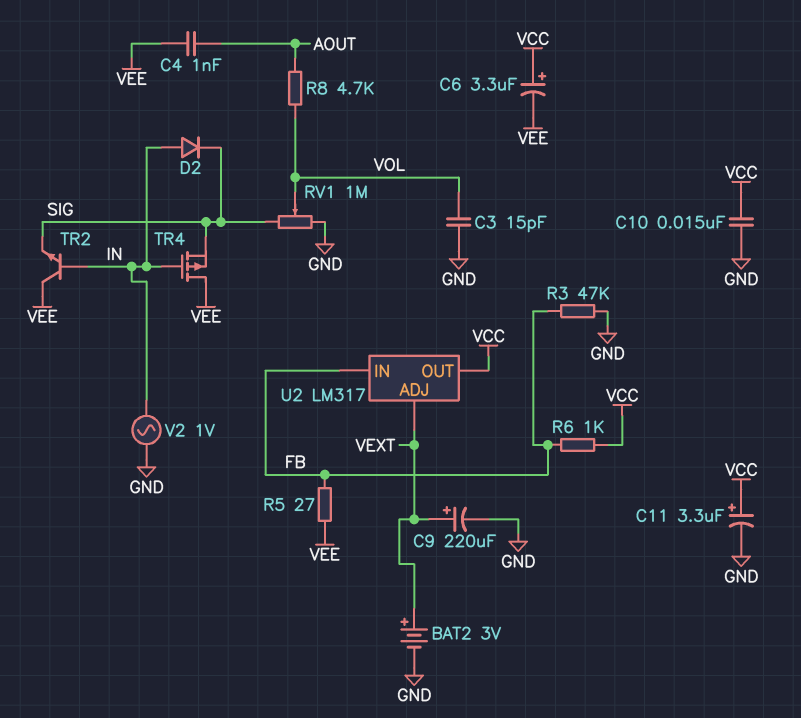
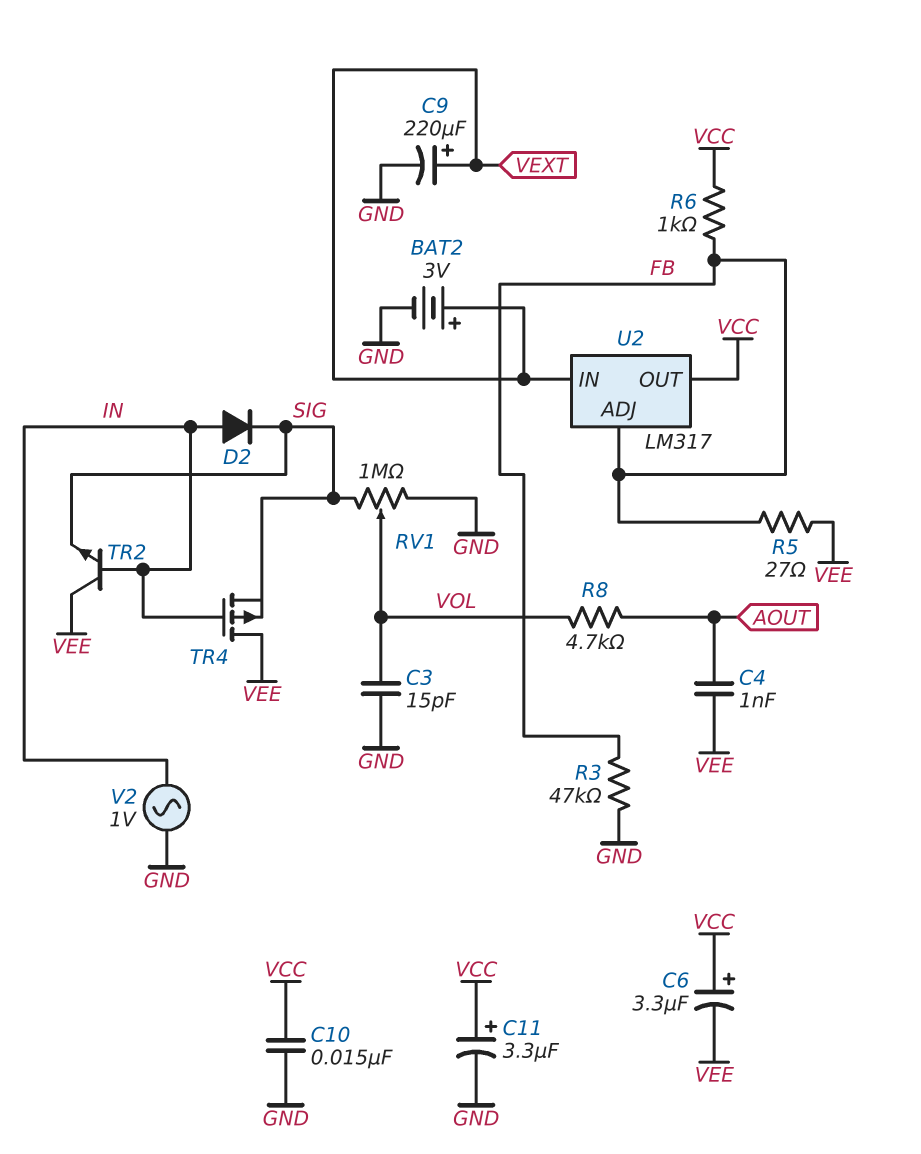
U2 pin ADJ: VEXT -> FB
U2 pin IN: FB -> VEXT

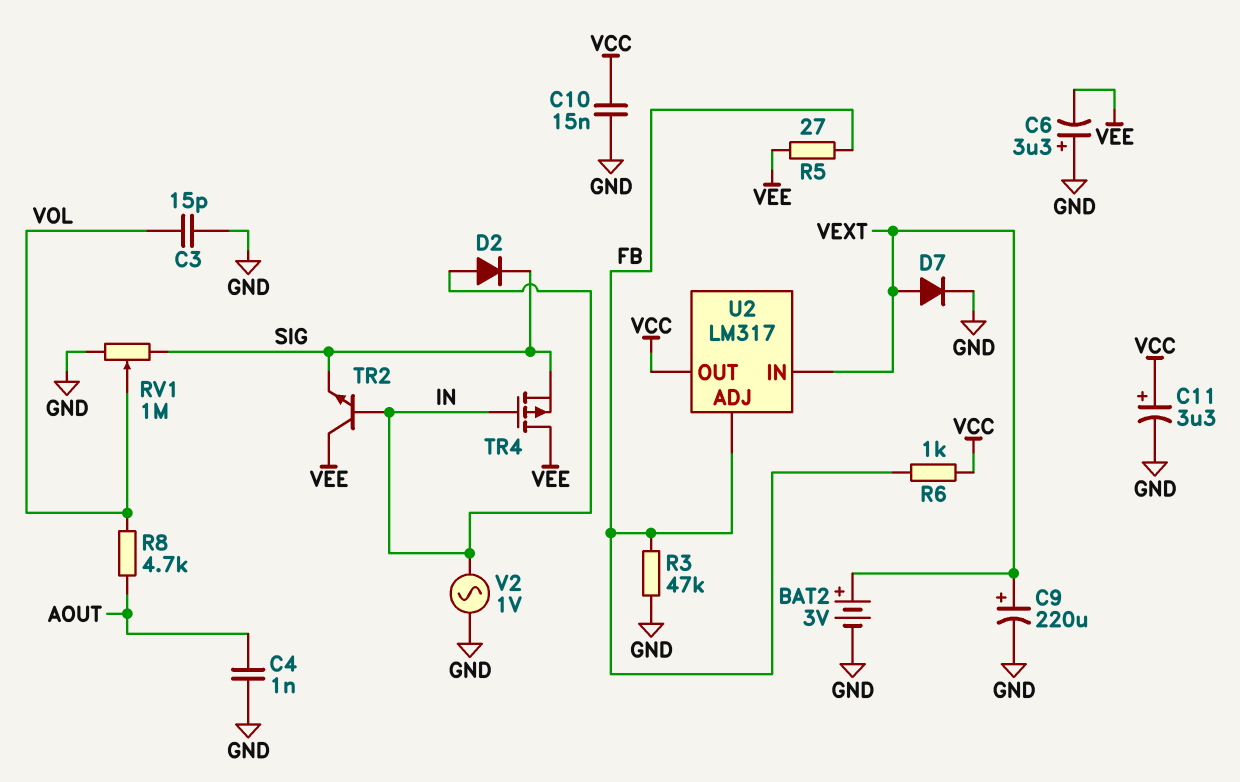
C4: 1nF (AOUT, VEE) -> 1nF (AOUT, GND)
C6: 3.3uF (plus VCC, minus VEE) -> 3.3uF (plus GND, minus VEE)
D7: none -> diode (A VEXT, K GND)

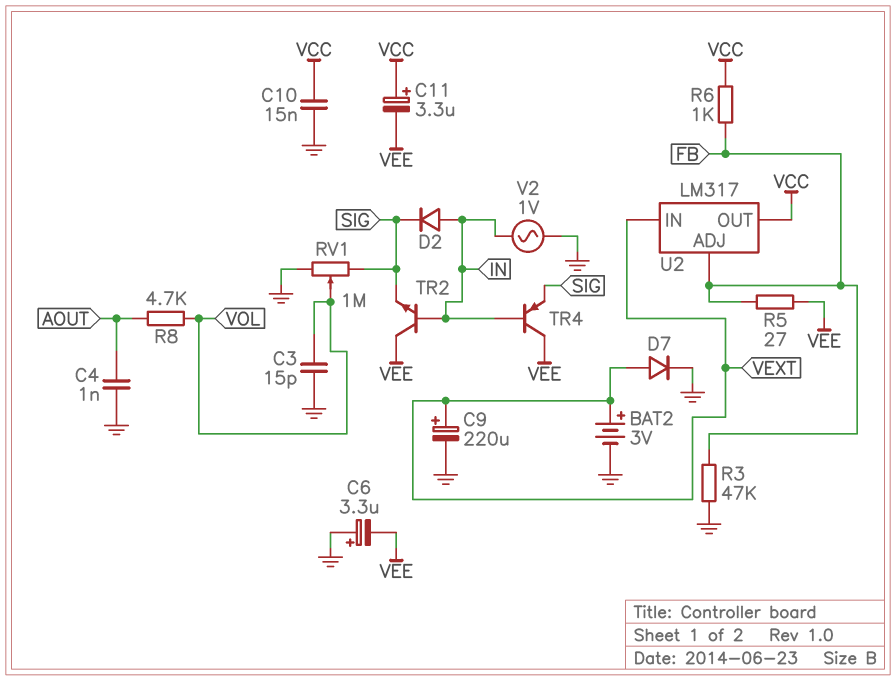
C11: 3.3uF (plus VCC, minus GND) -> 3.3uF (plus VCC, minus VEE)
TR4: PMOS (G IN, D VEE, S SIG) -> PNP (B IN, C VEE, E SIG)

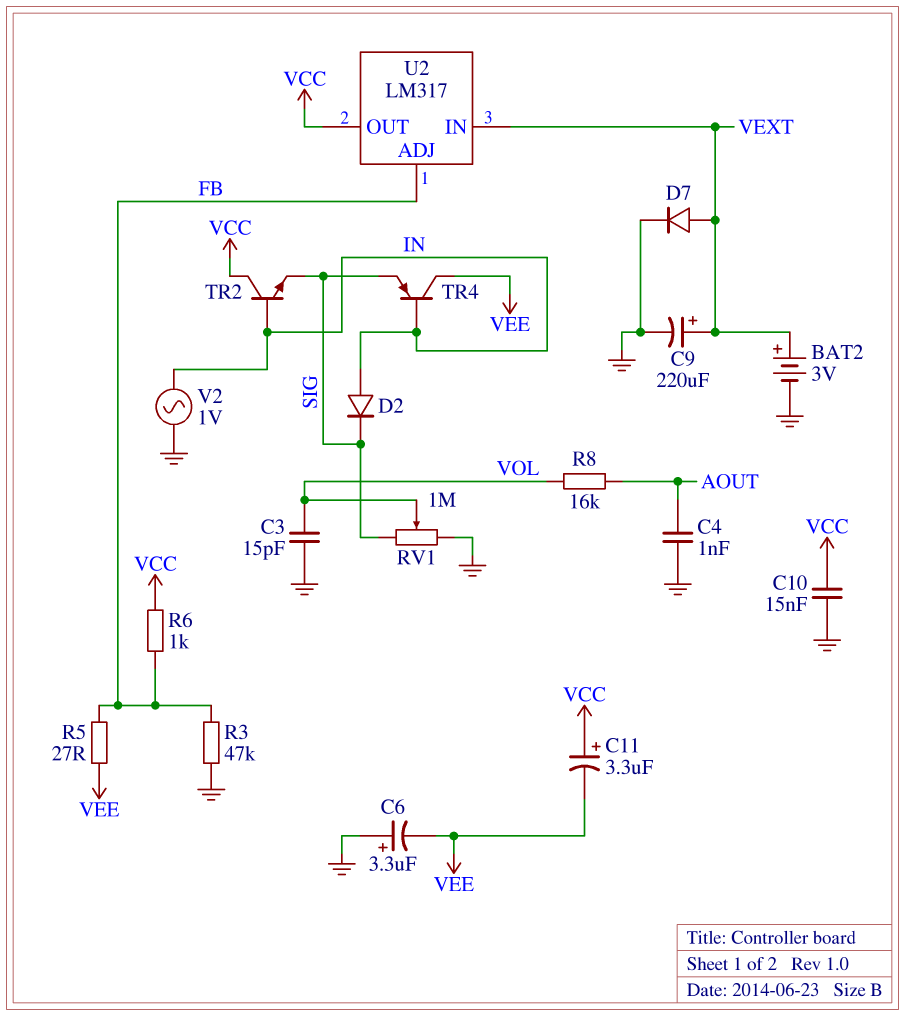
R8: 4.7k (AOUT, VOL) -> 16k (AOUT, VOL)
TR2: NPN (B IN, C VEE, E SIG) -> NPN (B IN, C VCC, E SIG)

